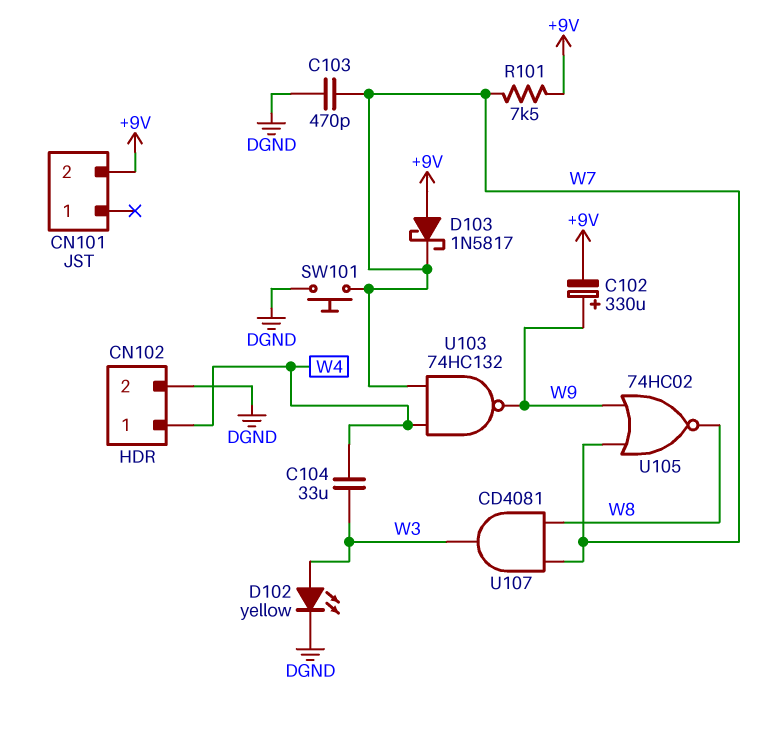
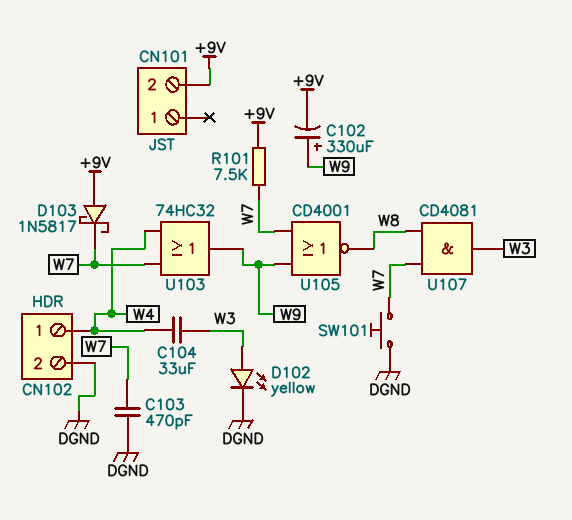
U103: NAND 74HC132 (in W4, in W7, out W9) -> OR 74HC32 (in W4, in W7, out W9)
U105: NOR 74HC02 (in W7, in W9, out W8) -> NOR CD4001 (in W7, in W9, out W8)

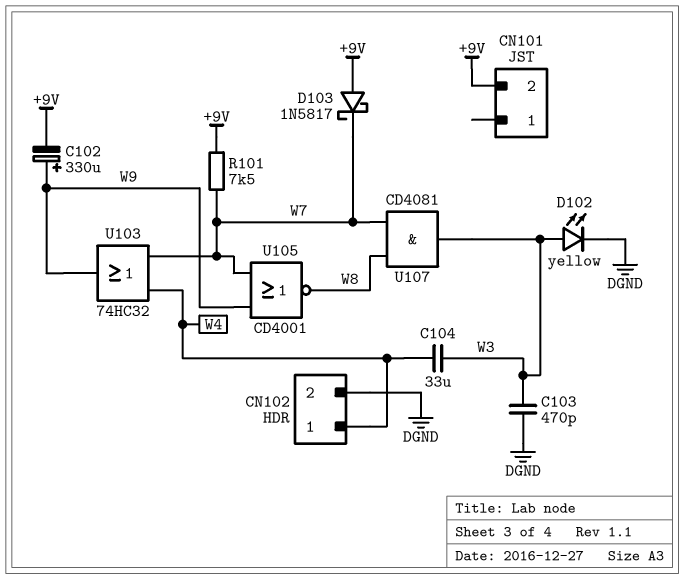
C103: 470pF (DGND, W7) -> 470pF (DGND, W3)
SW101: button (DGND, W7) -> none

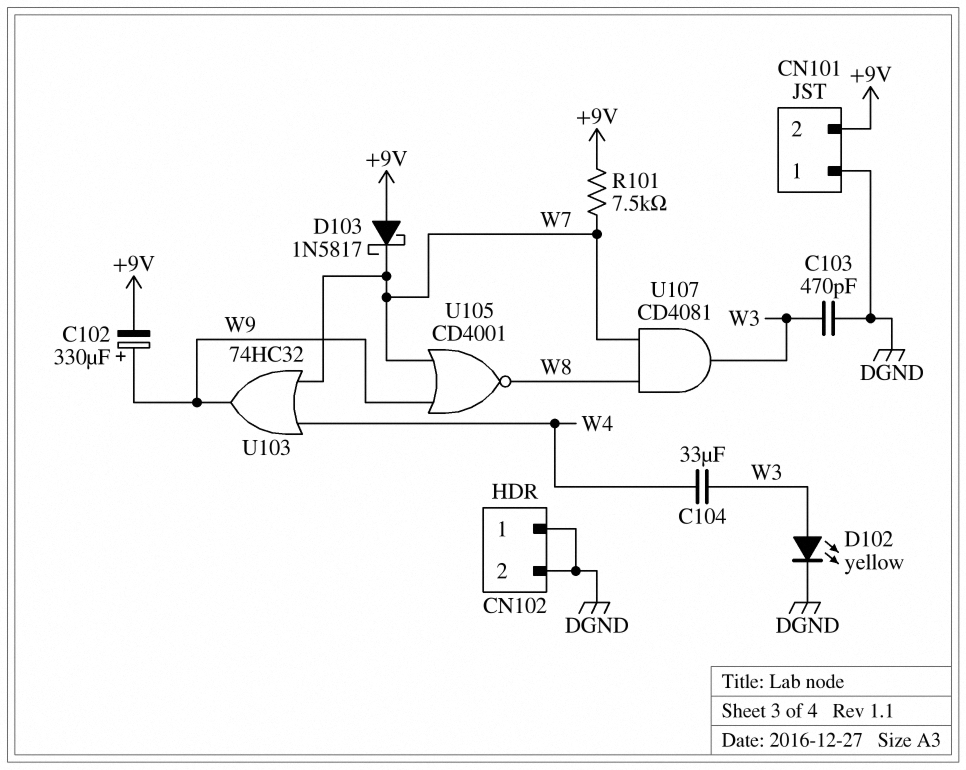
CN101 pin 1: none -> DGND
CN102 pin 1: W4 -> DGND

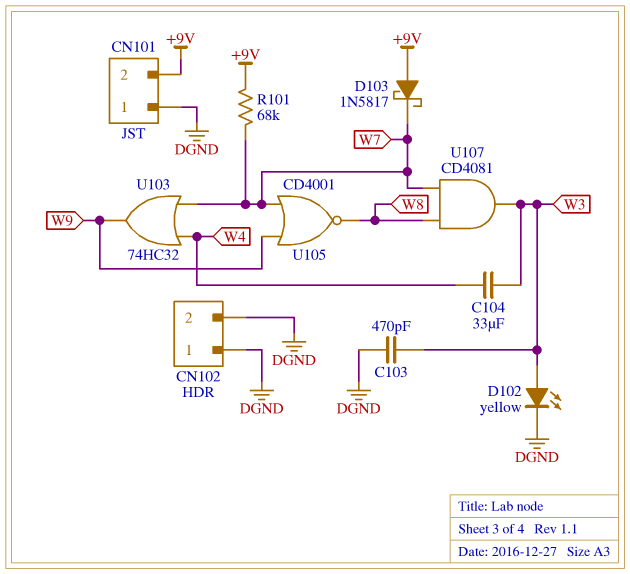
C102: 330uF (plus W9, minus +9V) -> none
R101: 7.5k (+9V, W7) -> 68k (+9V, W7)

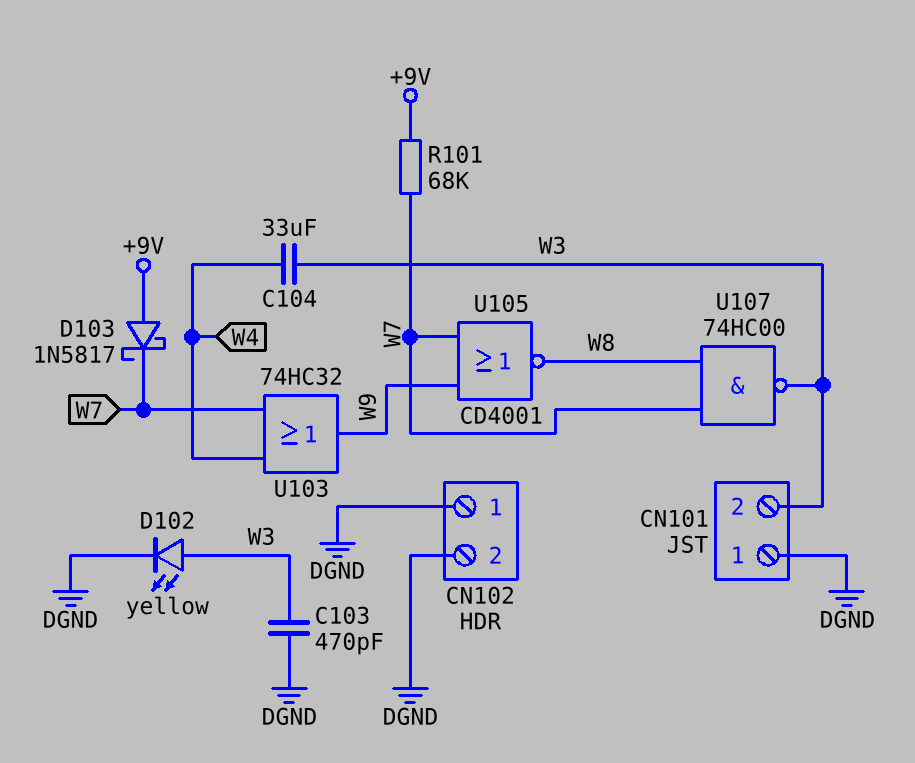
CN101 pin 2: +9V -> W3
U107: AND CD4081 (in W7, in W8, out W3) -> NAND 74HC00 (in W7, in W8, out W3)

